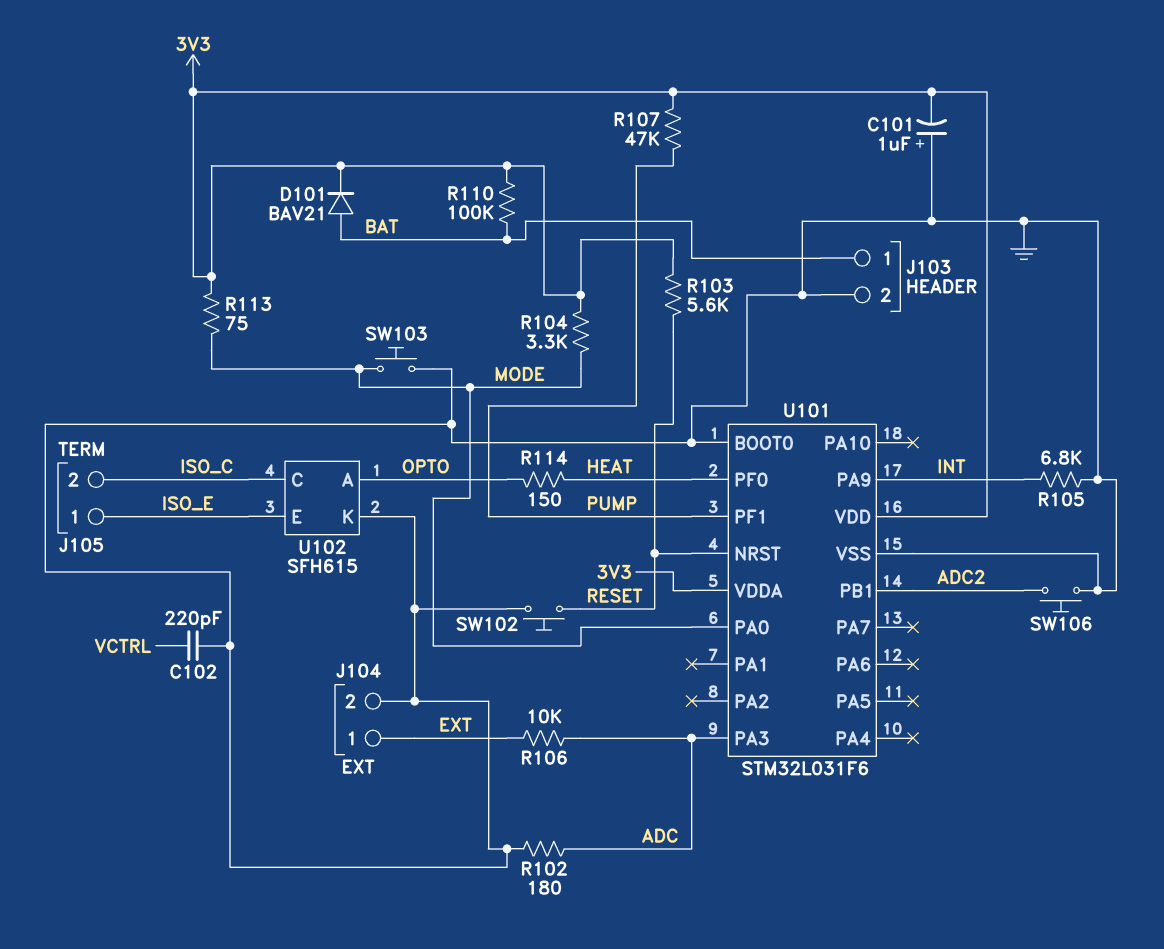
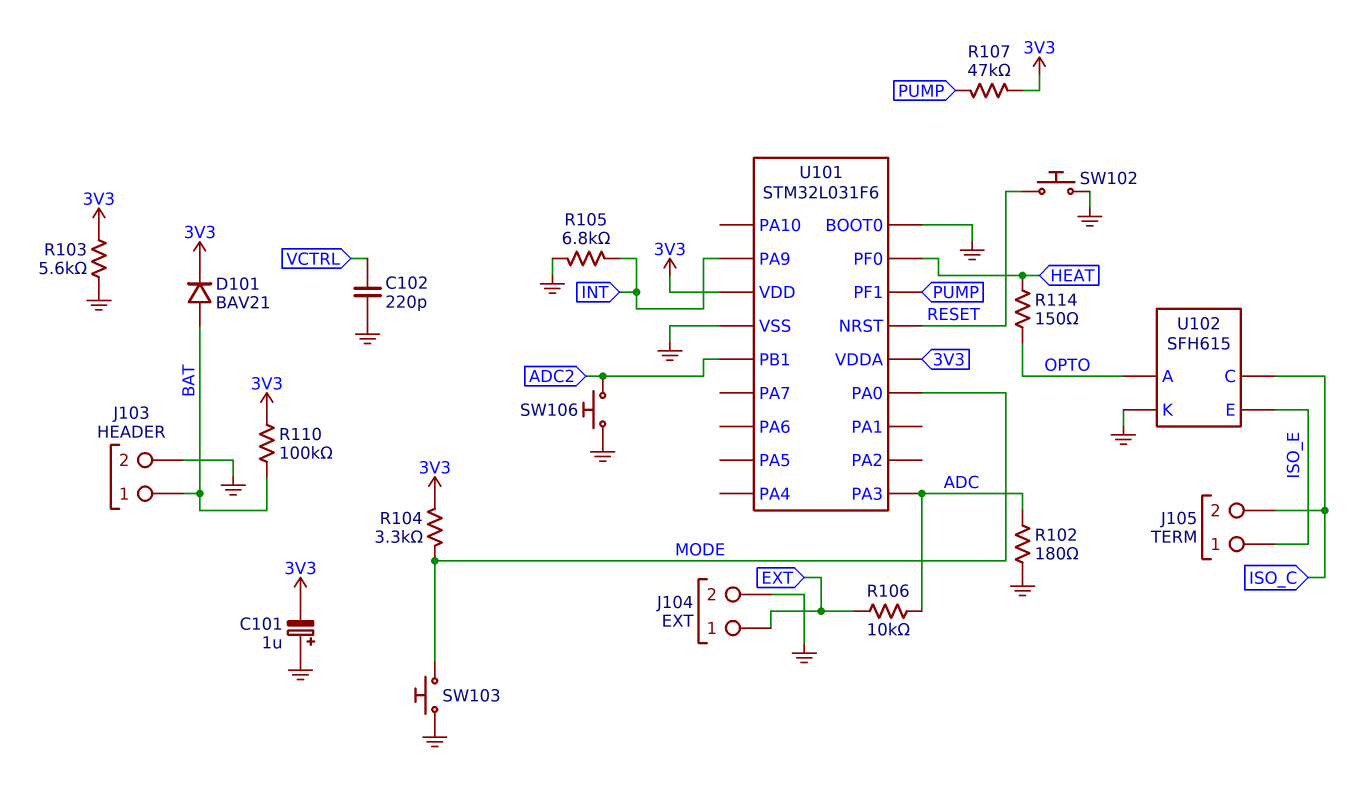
R103: 5.6k (3V3, RESET) -> 5.6k (3V3, GND)
R113: 75 (3V3, MODE) -> none

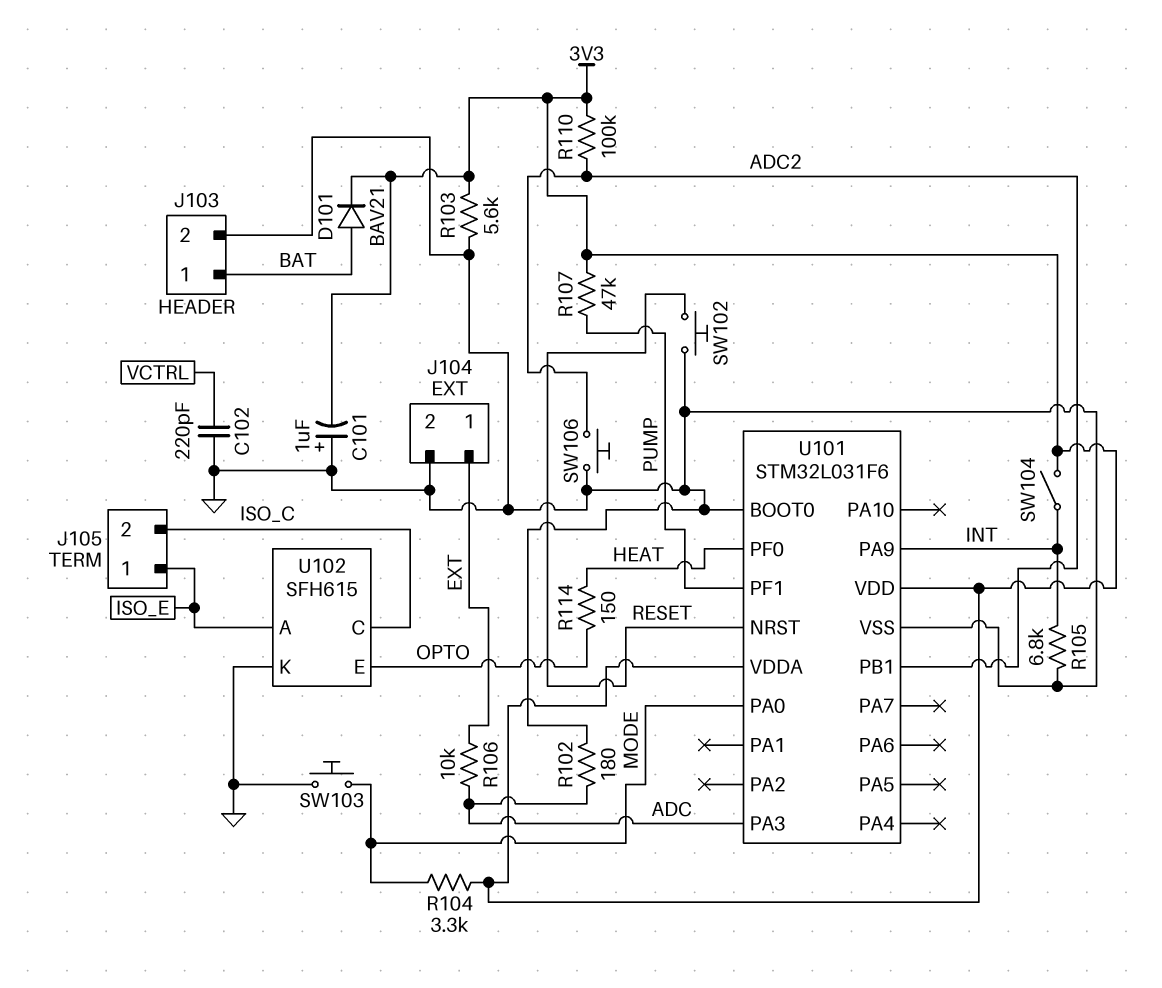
R110: 100k (3V3, BAT) -> 100k (3V3, ADC2)
SW104: none -> switch (3V3, INT)
U102 pin A: OPTO -> ISO_E
U102 pin E: ISO_E -> OPTO

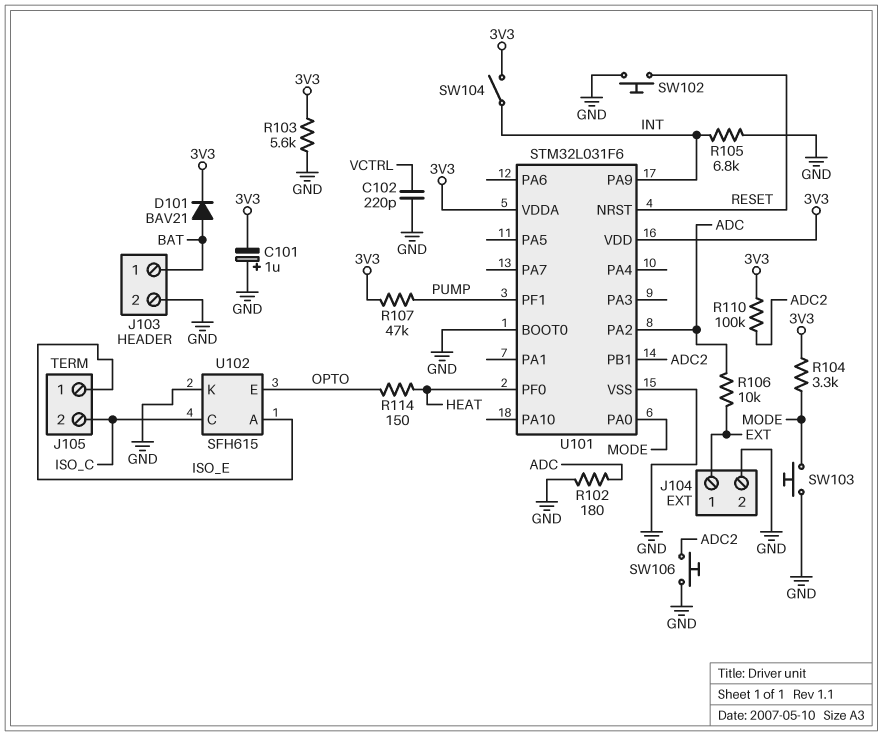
U101 pin PA2: none -> ADC
U101 pin PA3: ADC -> none

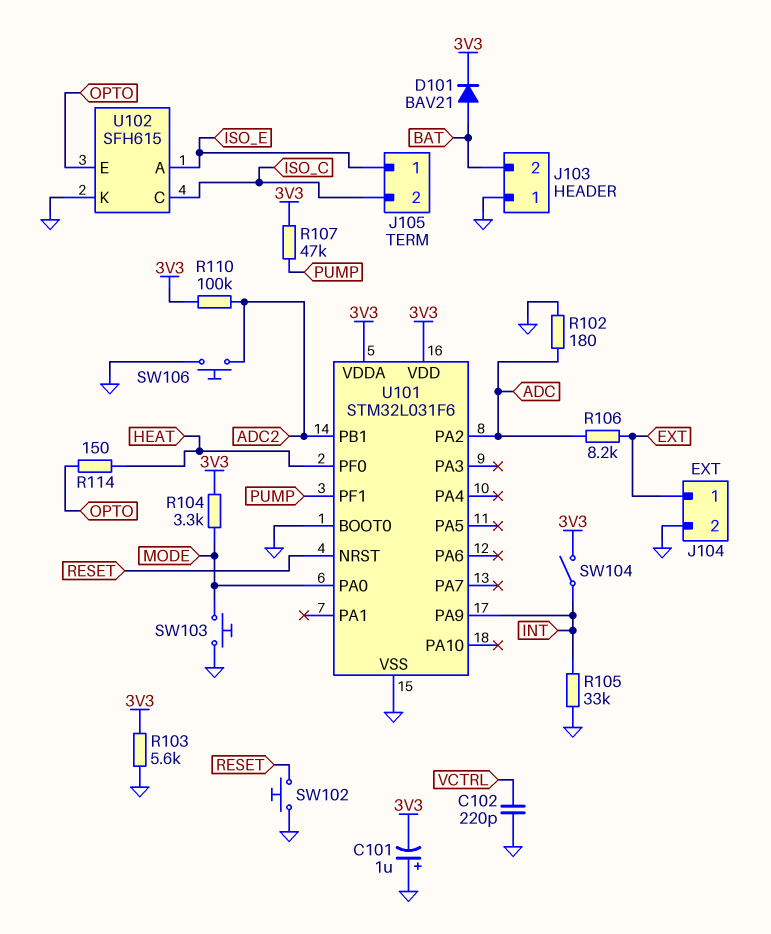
J103 pin 1: BAT -> GND
J103 pin 2: GND -> BAT
R105: 6.8k (GND, INT) -> 33k (GND, INT)
R106: 10k (ADC, EXT) -> 8.2k (ADC, EXT)

